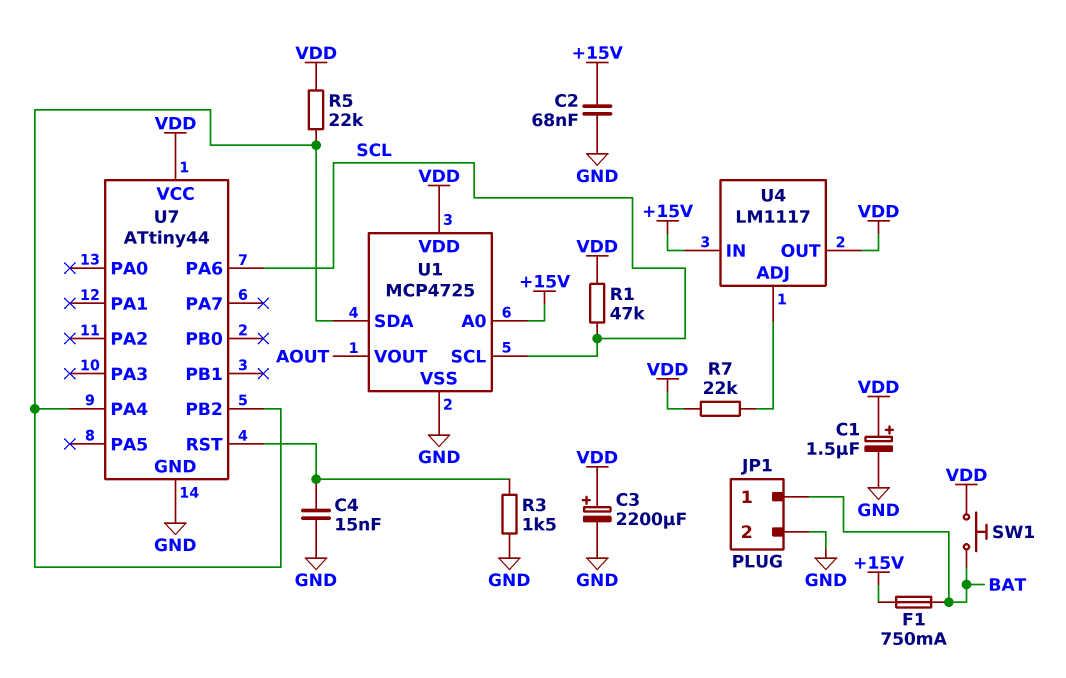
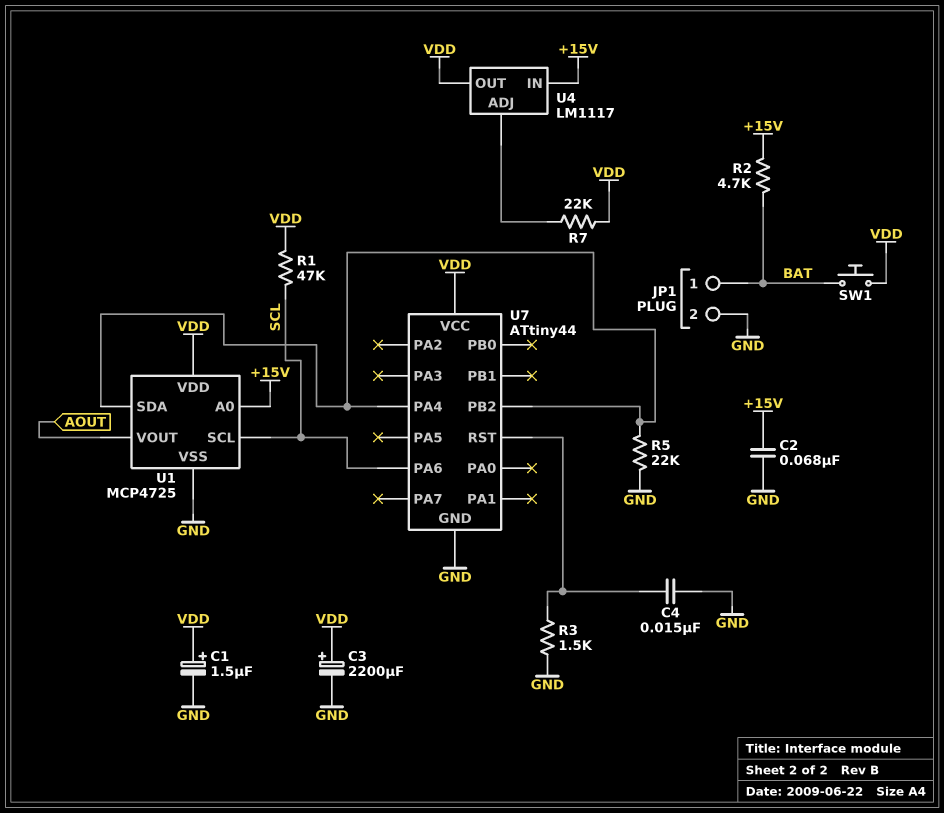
F1: 750mA (+15V, BAT) -> none
R2: none -> 4.7k (+15V, BAT)
R5: 22k (U1/SDA, VDD) -> 22k (GND, U1/SDA)

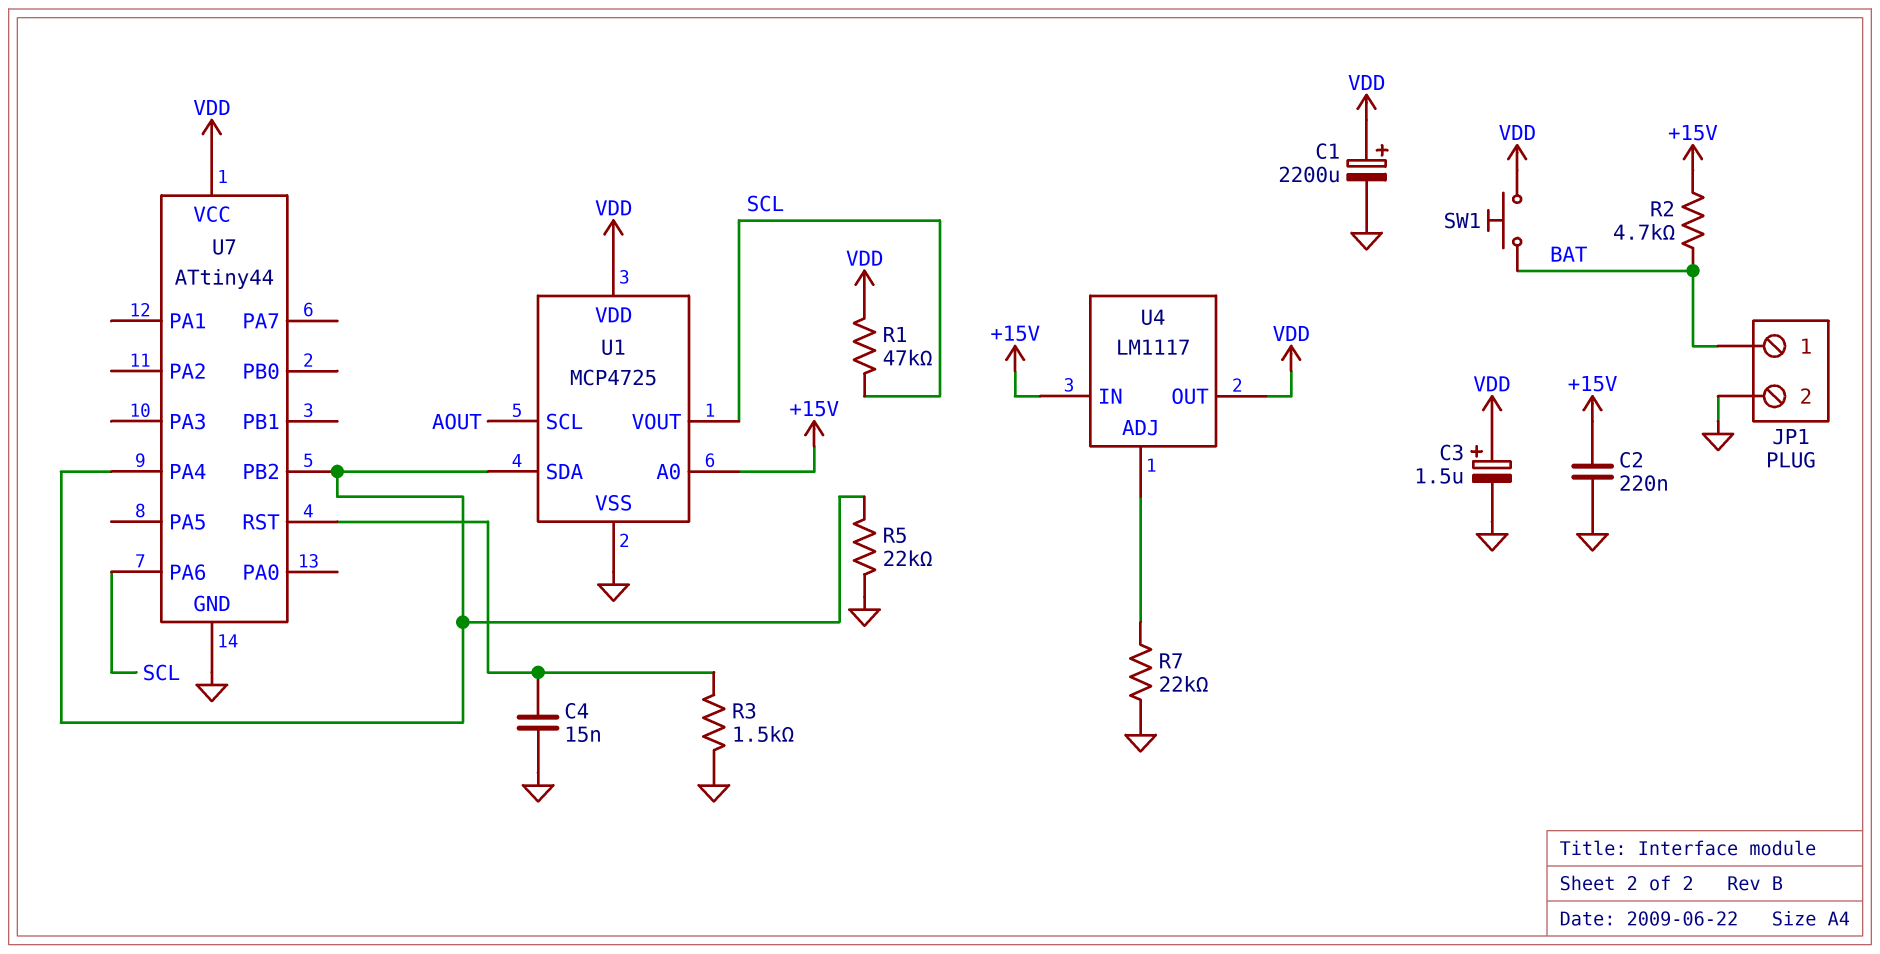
C1: 1.5uF (plus VDD, minus GND) -> 2200uF (plus VDD, minus GND)
C2: 68nF (+15V, GND) -> 220nF (+15V, GND)
C3: 2200uF (plus VDD, minus GND) -> 1.5uF (plus VDD, minus GND)
R7: 22k (U4/ADJ, VDD) -> 22k (GND, U4/ADJ)
U1 pin SCL: SCL -> AOUT
U1 pin VOUT: AOUT -> SCL

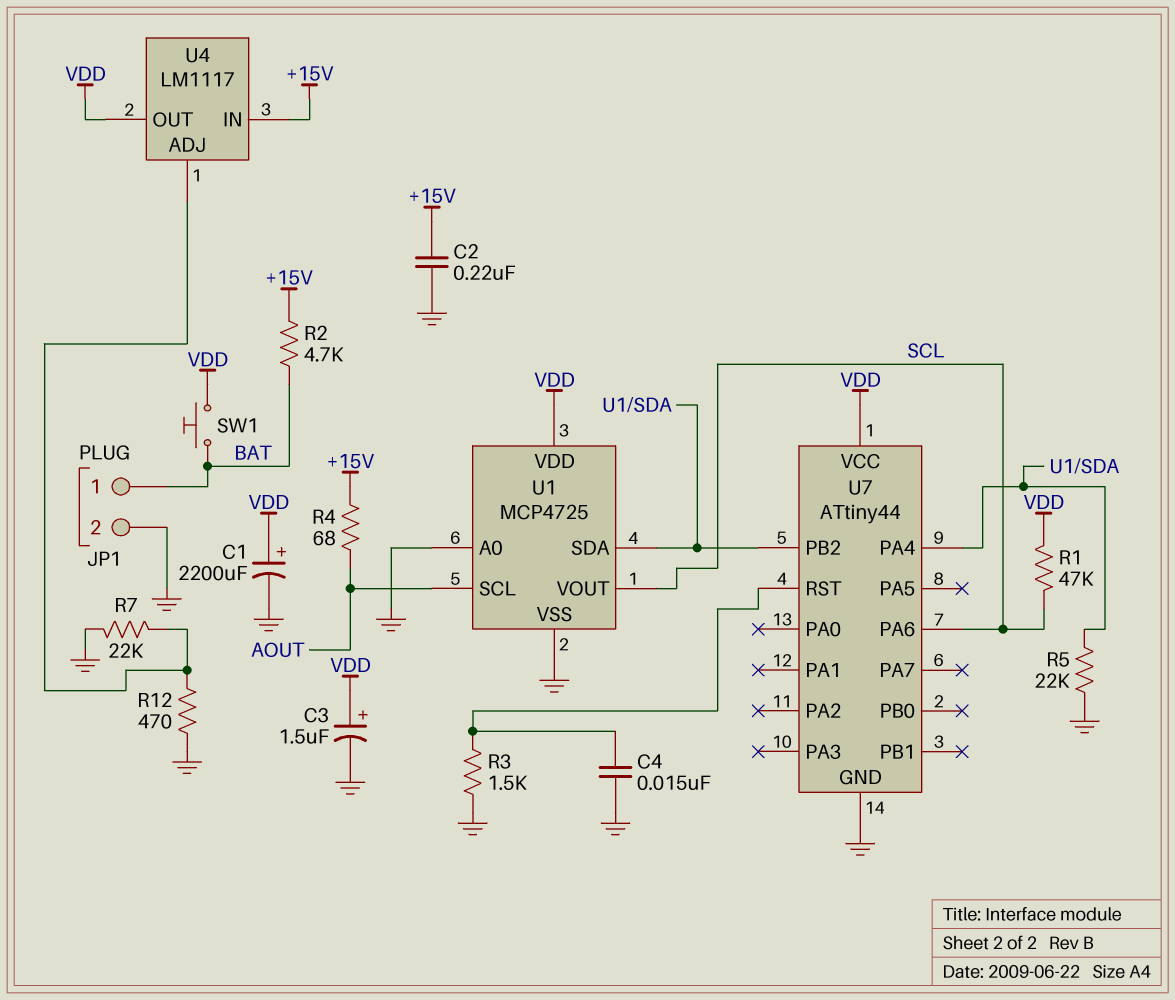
R4: none -> 68 (+15V, AOUT)
R12: none -> 470 (GND, U4/ADJ)
U1 pin A0: +15V -> GND

